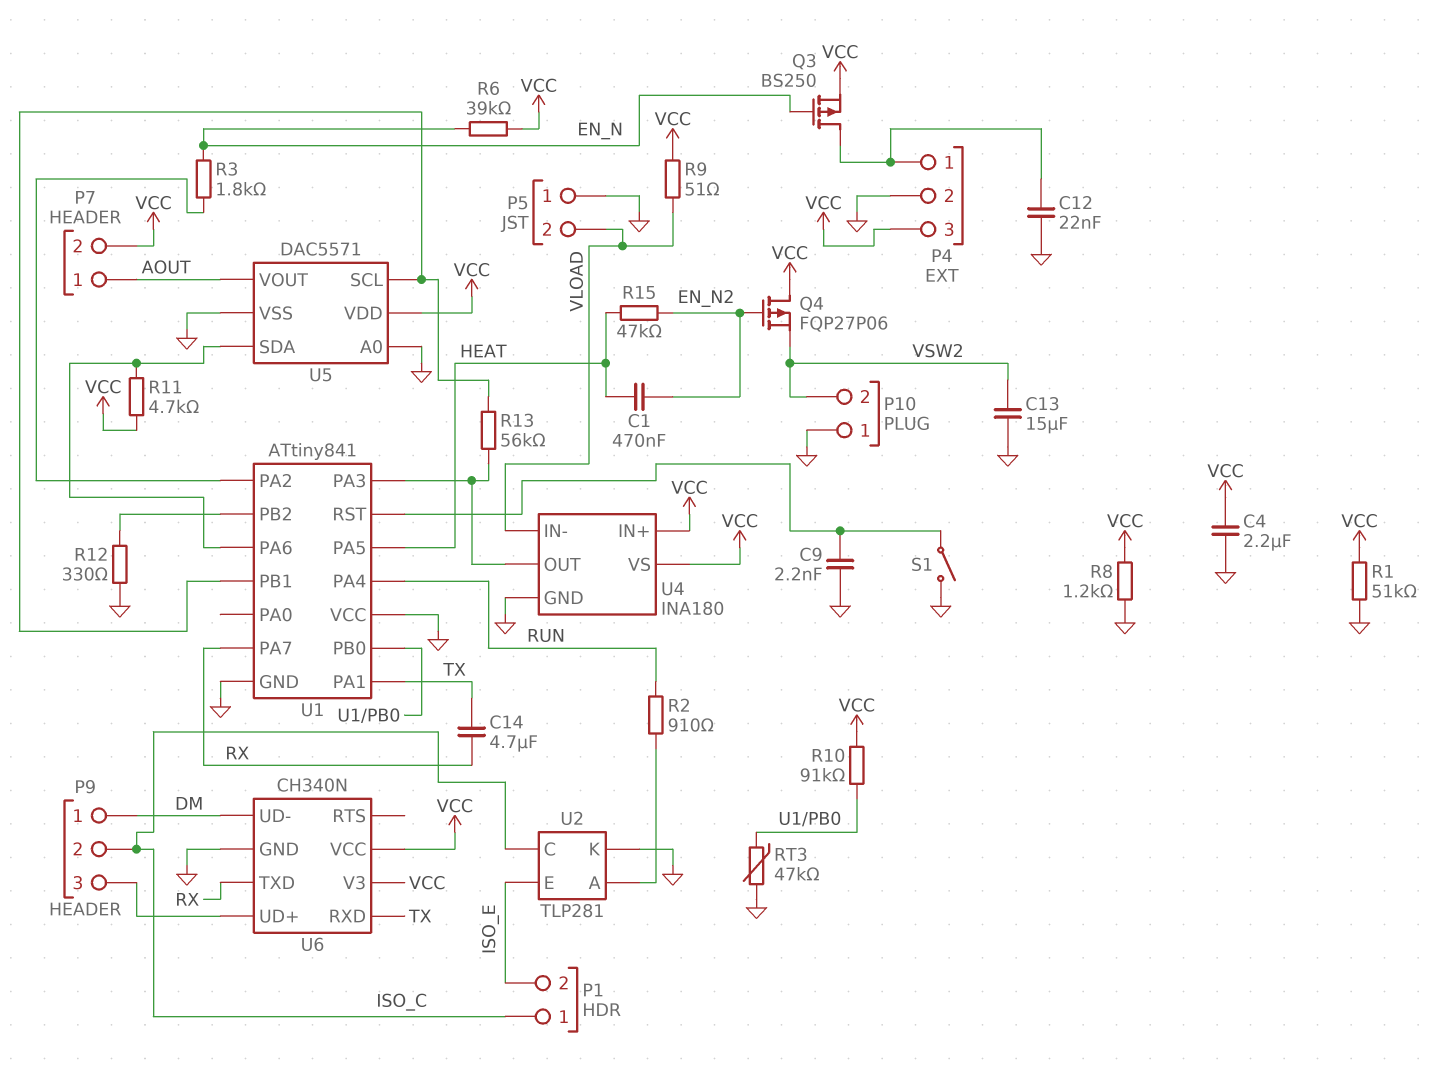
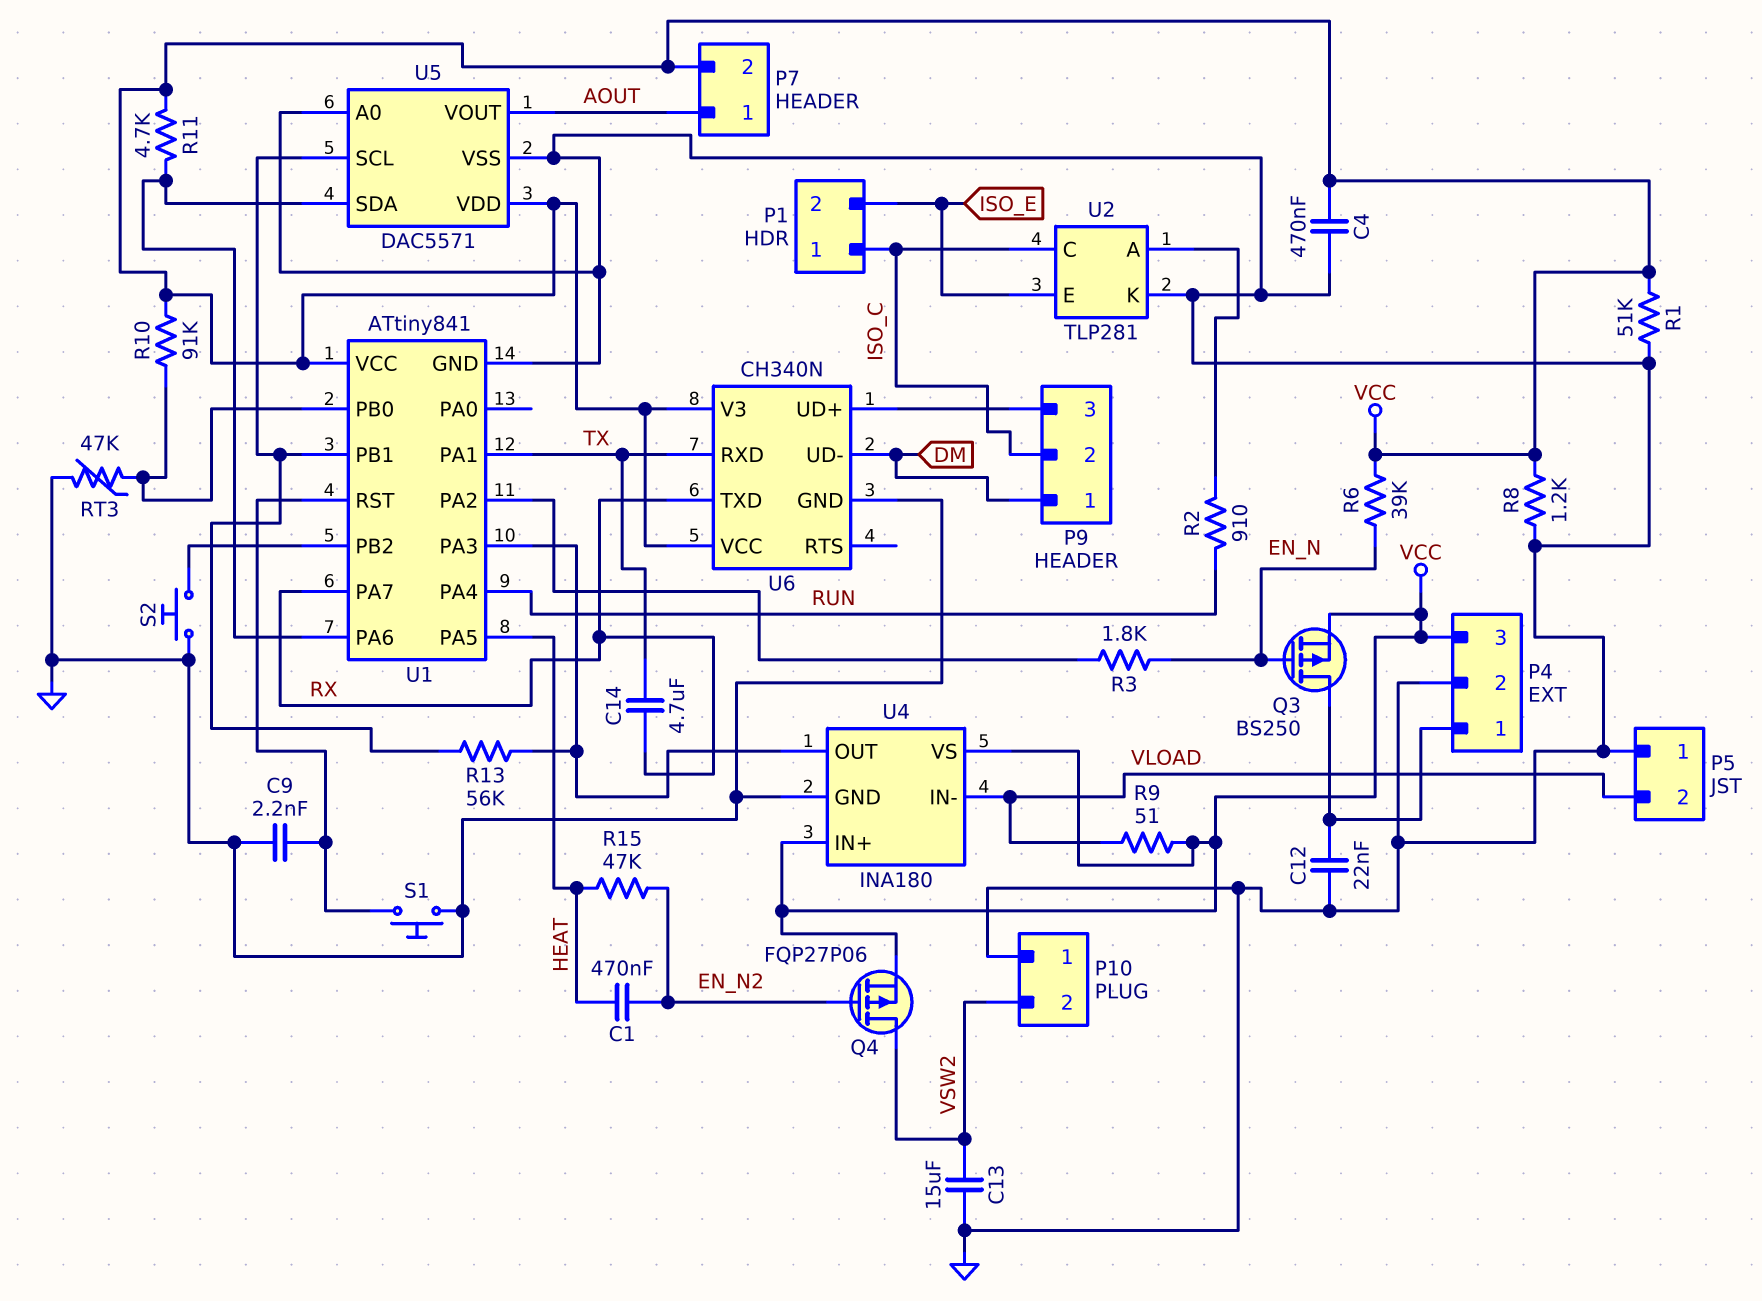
C4: 2.2uF (GND, VCC) -> 470nF (GND, VCC)
Q4: PMOS FQP27P06 (G EN_N2, D VCC, S VSW2) -> PMOS FQP27P06 (G EN_N2, D VSW2, S VCC)
R12: 330 (GND, U1/PB2) -> none
S1: switch (GND, U1/RST) -> button (GND, U1/RST)
S2: none -> button (GND, U1/PB2)
U1 pin VCC: GND -> VCC

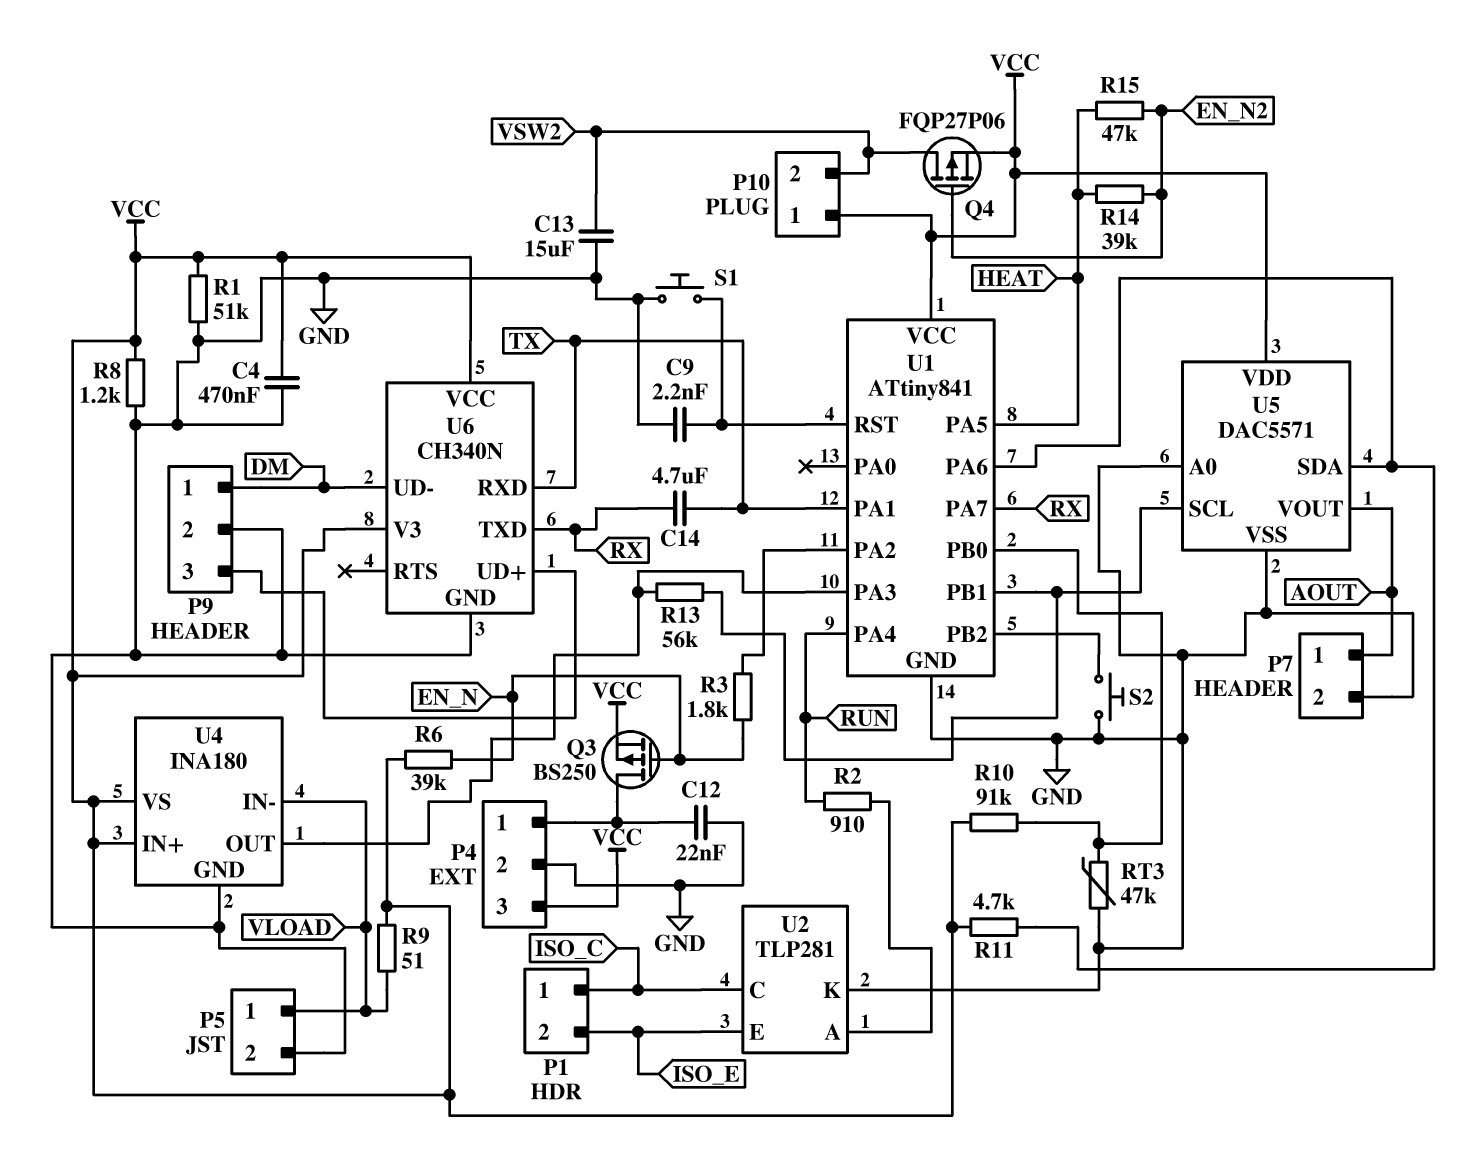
C1: 470nF (EN_N2, HEAT) -> none
P5 pin 1: GND -> VLOAD
P5 pin 2: VLOAD -> GND
P7 pin 2: VCC -> GND
P9 pin 2: ISO_C -> GND
P10 pin 1: GND -> VCC
R14: none -> 39k (EN_N2, HEAT)

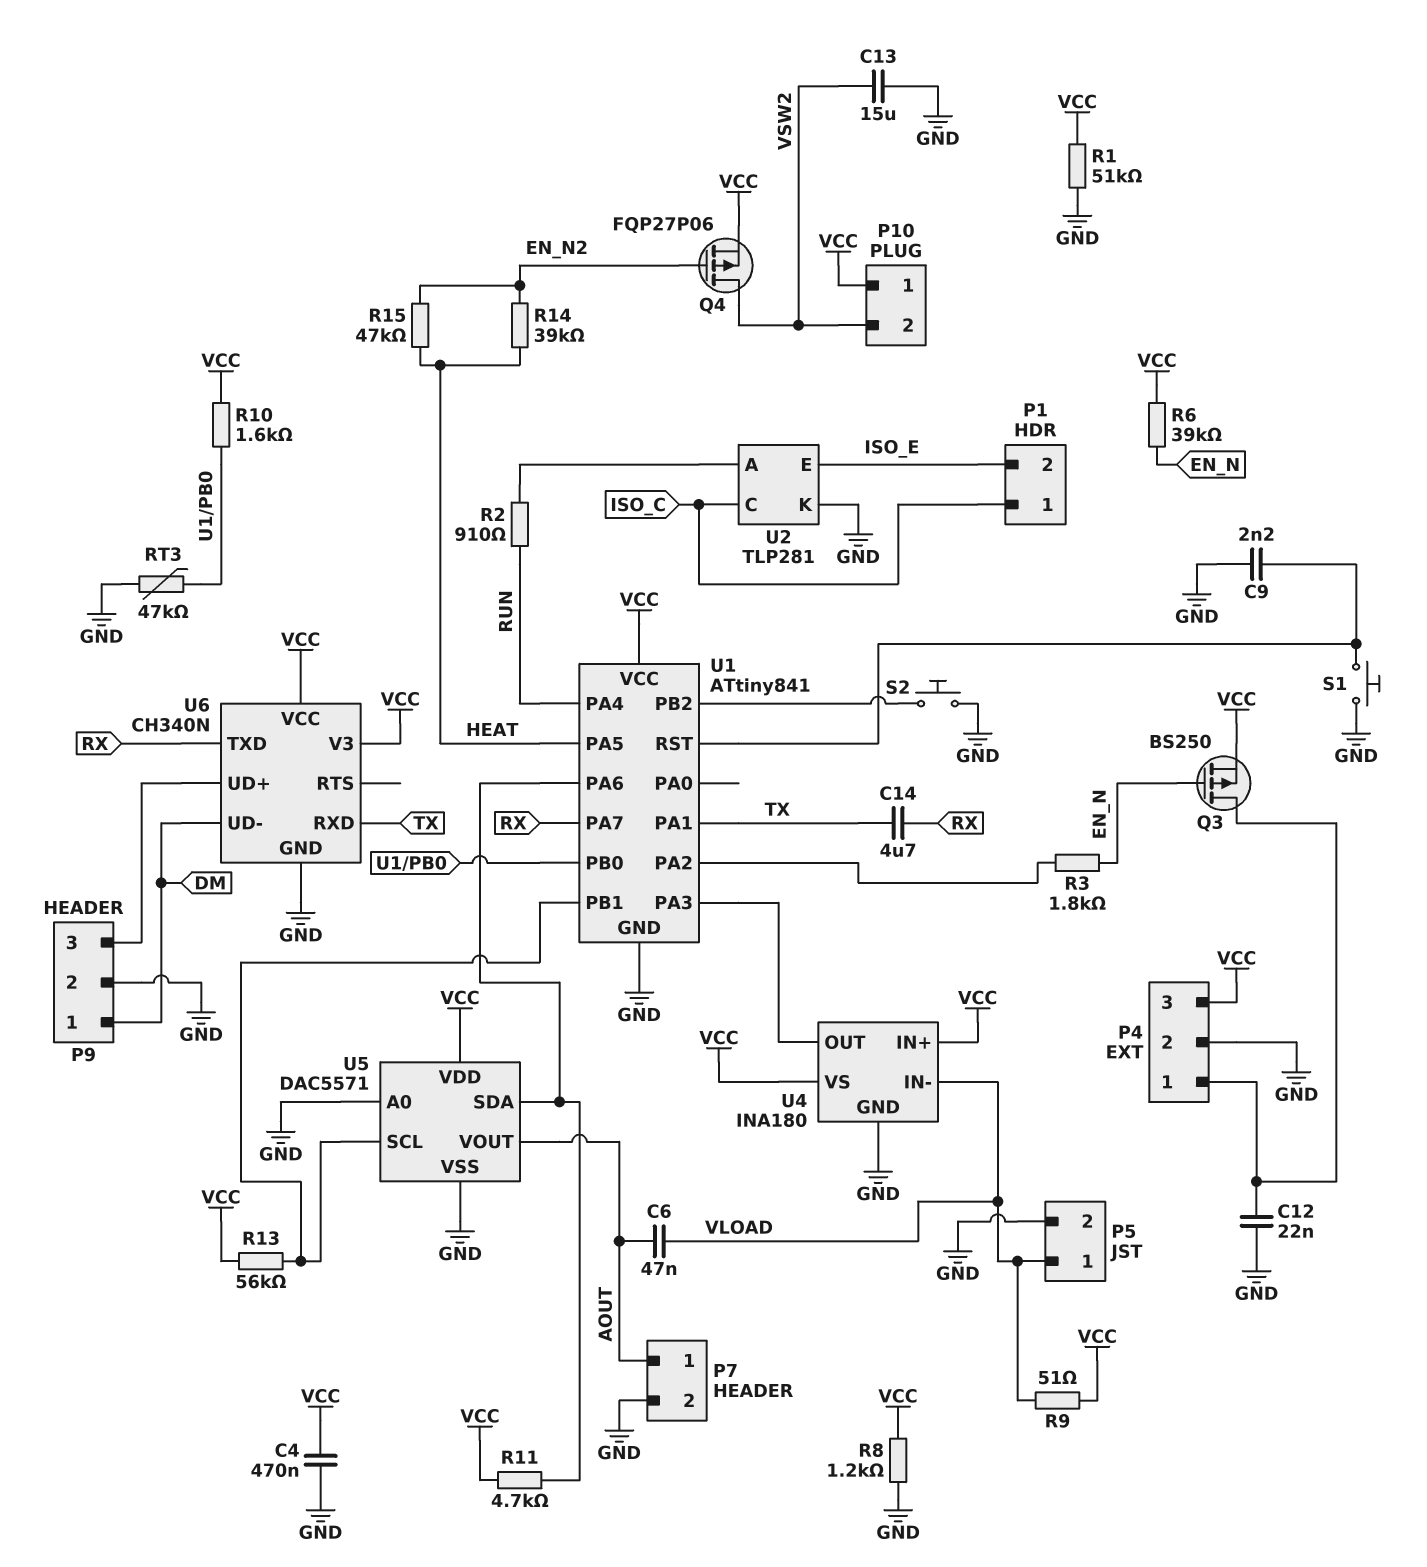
C6: none -> 47nF (AOUT, VLOAD)
R10: 91k (U1/PB0, VCC) -> 1.6k (U1/PB0, VCC)
R13: 56k (U1/PA3, U1/PB1) -> 56k (U1/PB1, VCC)

